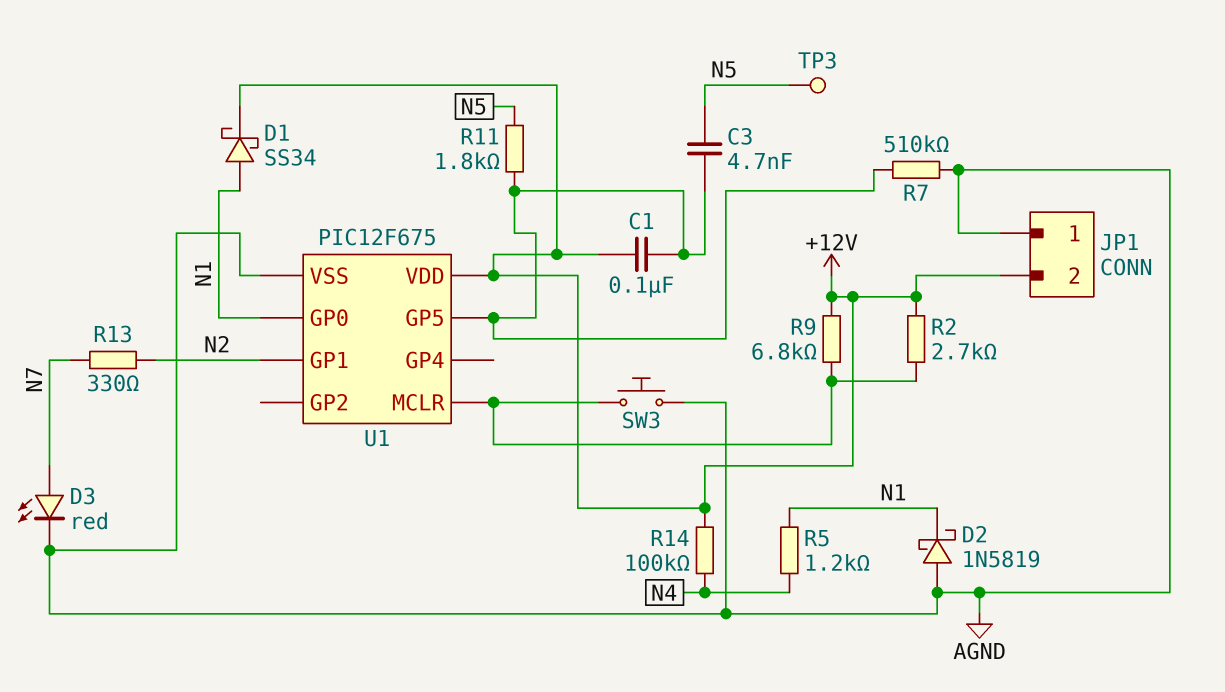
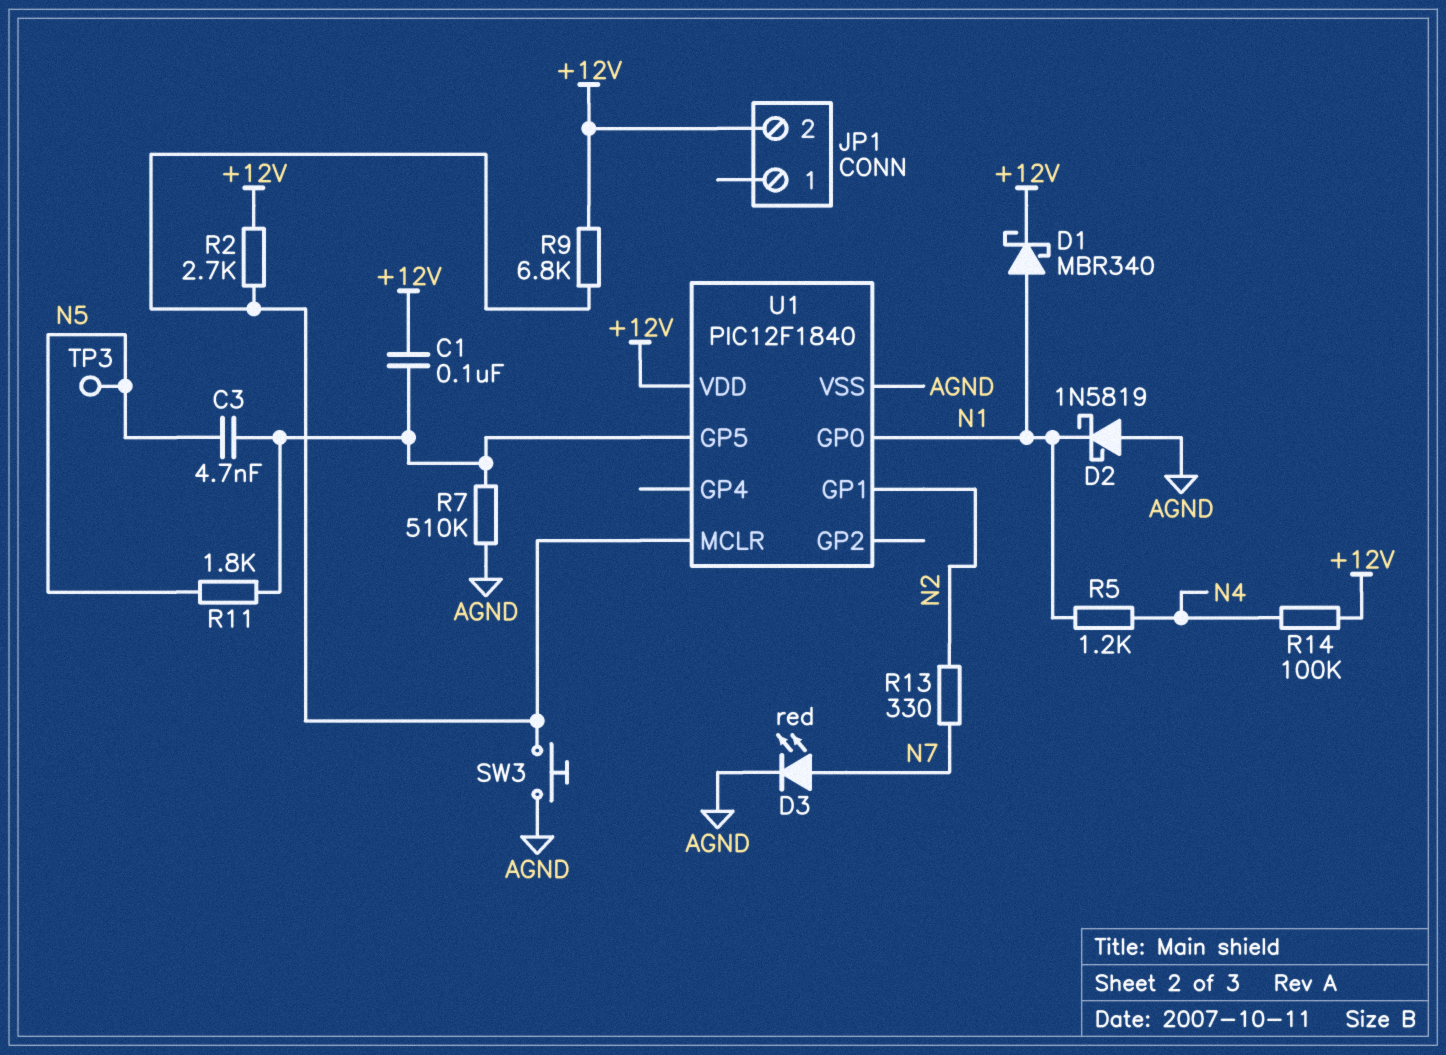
D1: schottky SS34 (A N1, K +12V) -> schottky MBR340 (A N1, K +12V)
JP1 pin 1: AGND -> none
U1: PIC12F675 -> PIC12F1840

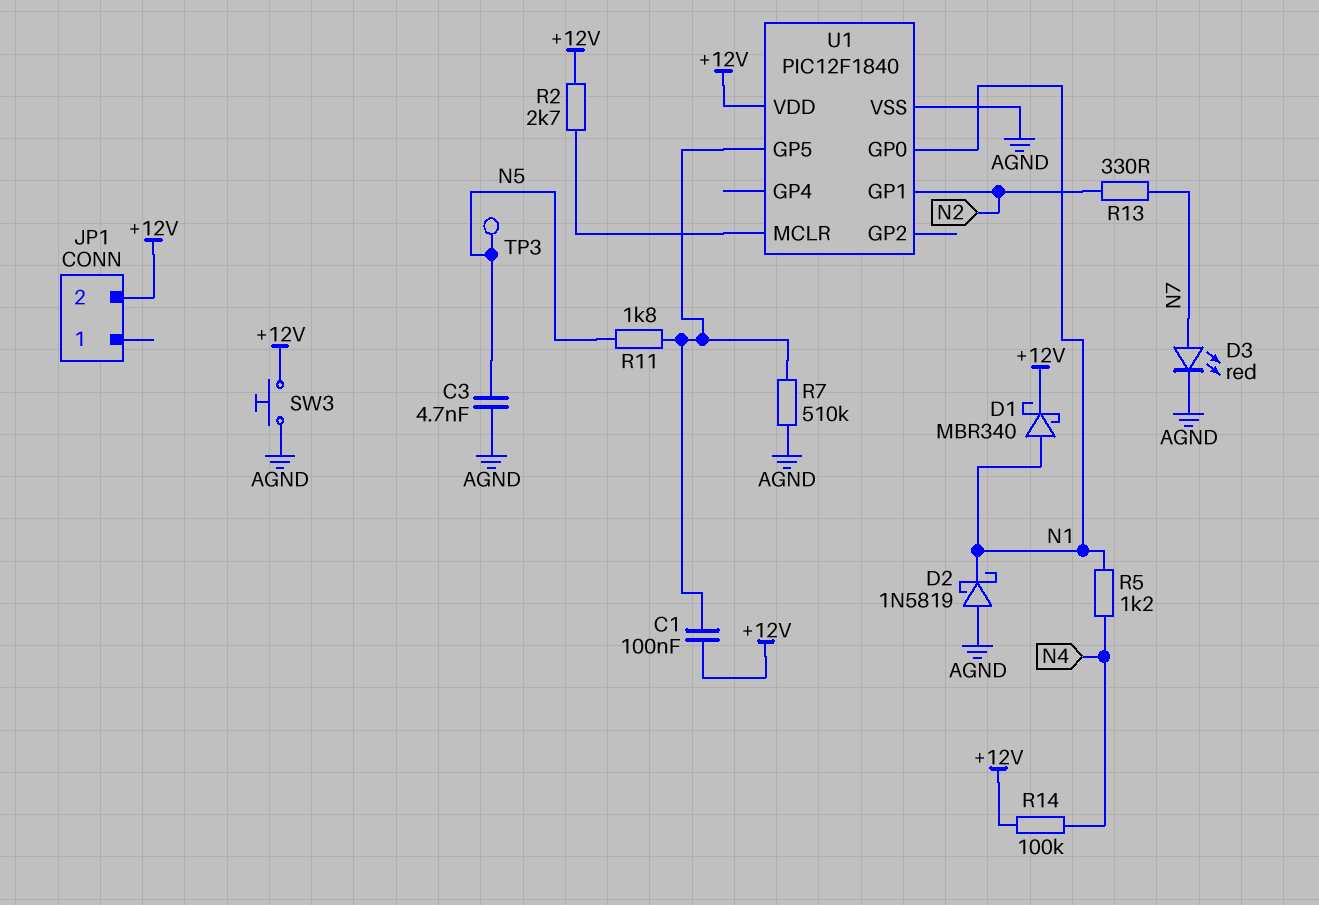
C3: 4.7nF (N5, U1/GP5) -> 4.7nF (AGND, N5)
R9: 6.8k (+12V, U1/MCLR) -> none
SW3: button (AGND, U1/MCLR) -> button (+12V, AGND)

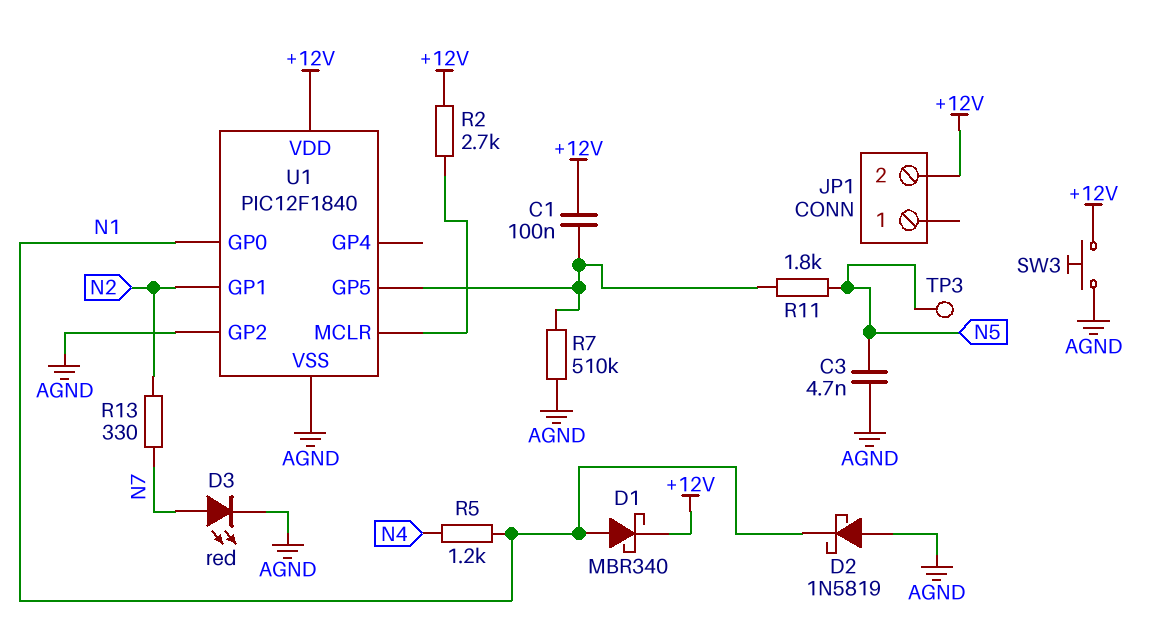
R14: 100k (+12V, N4) -> none
U1 pin GP2: none -> AGND

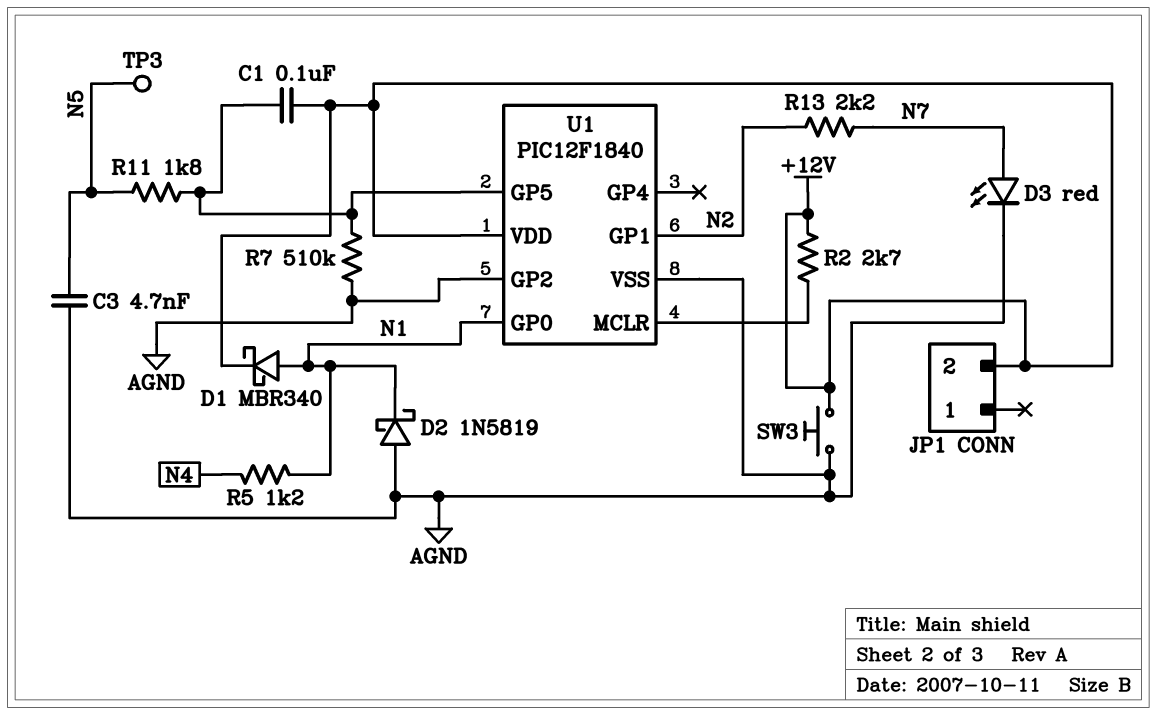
R13: 330 (N2, N7) -> 2.2k (N2, N7)

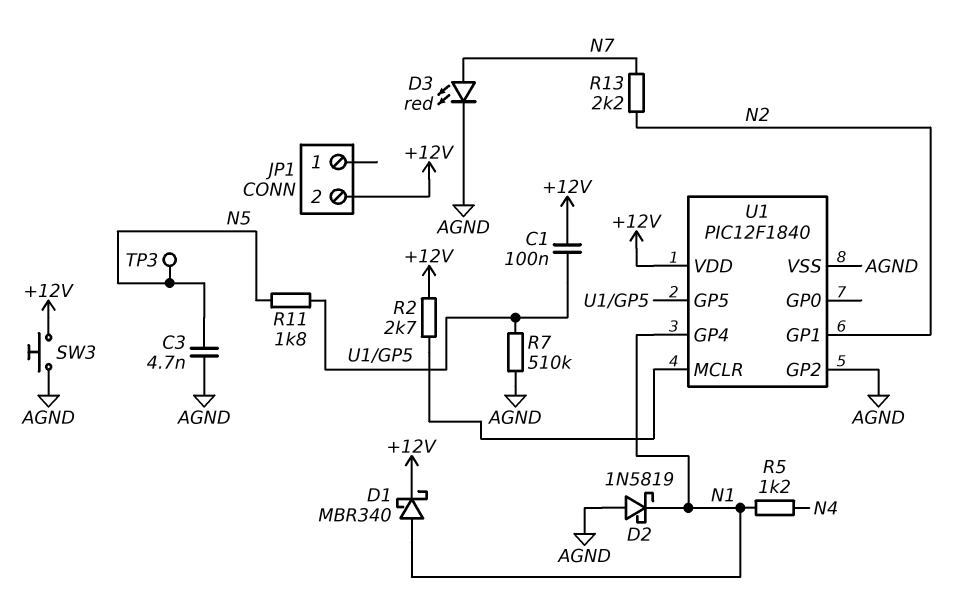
U1 pin GP0: N1 -> none
U1 pin GP4: none -> N1

